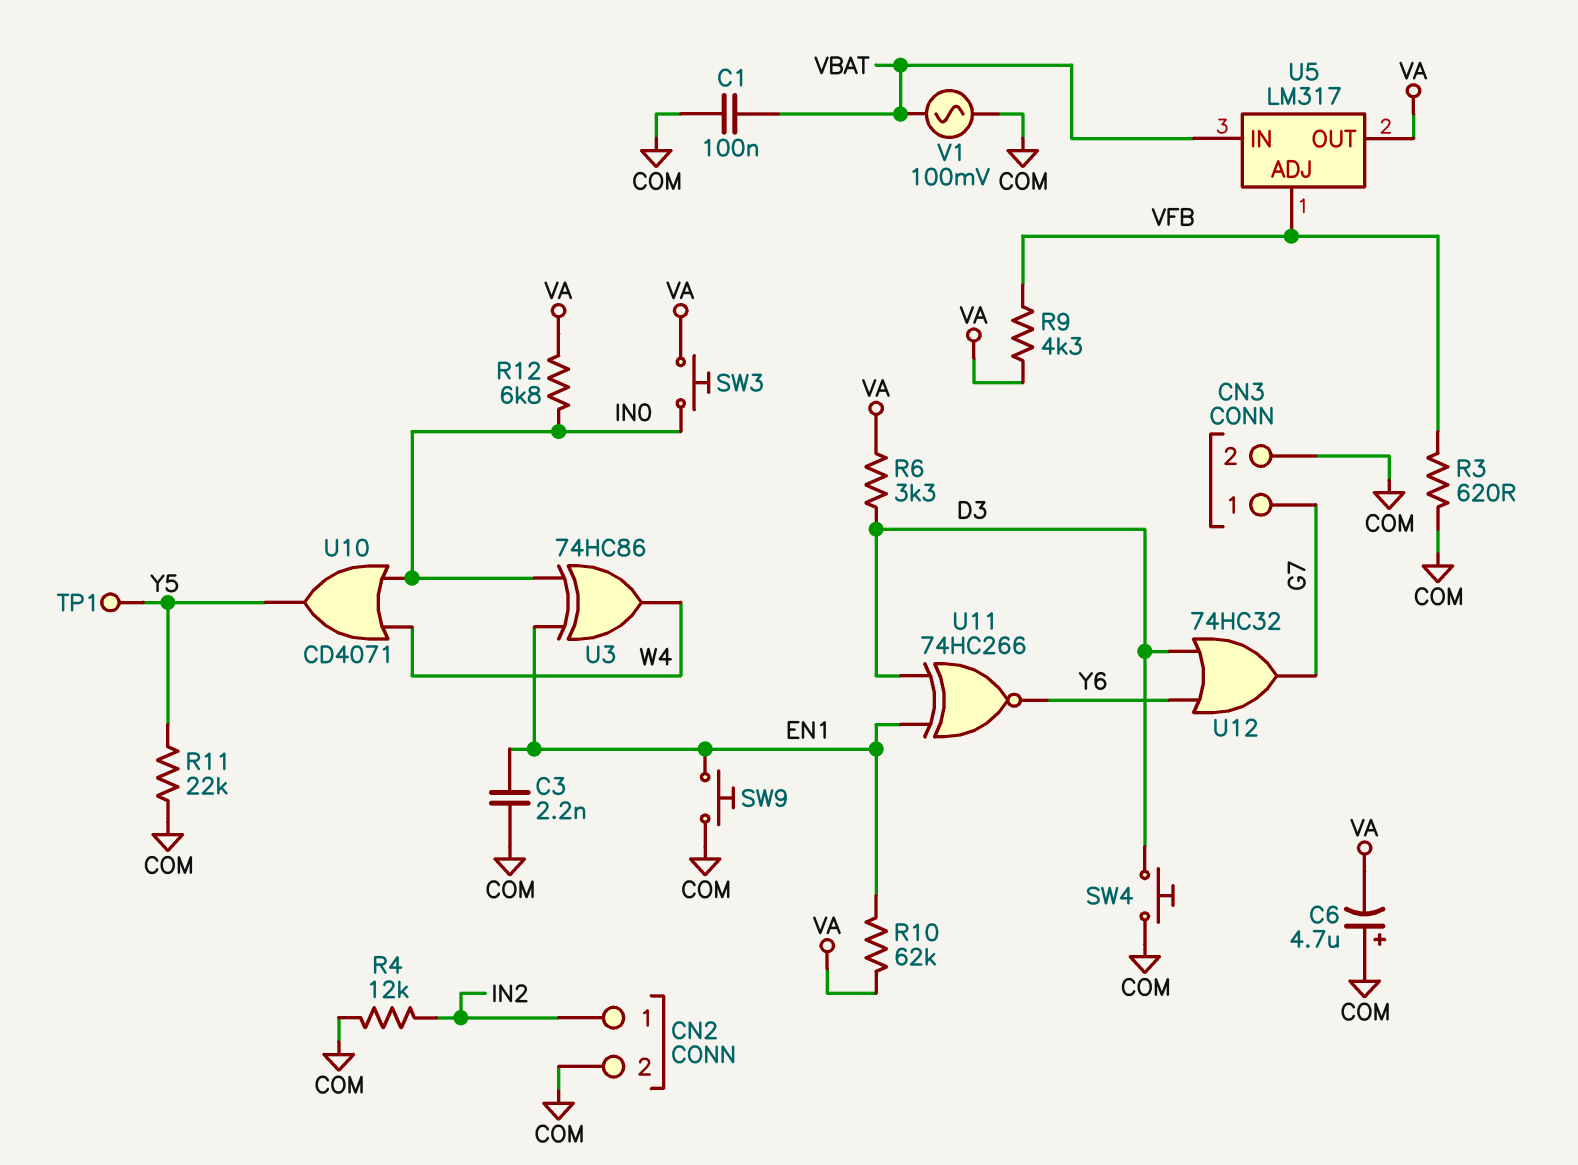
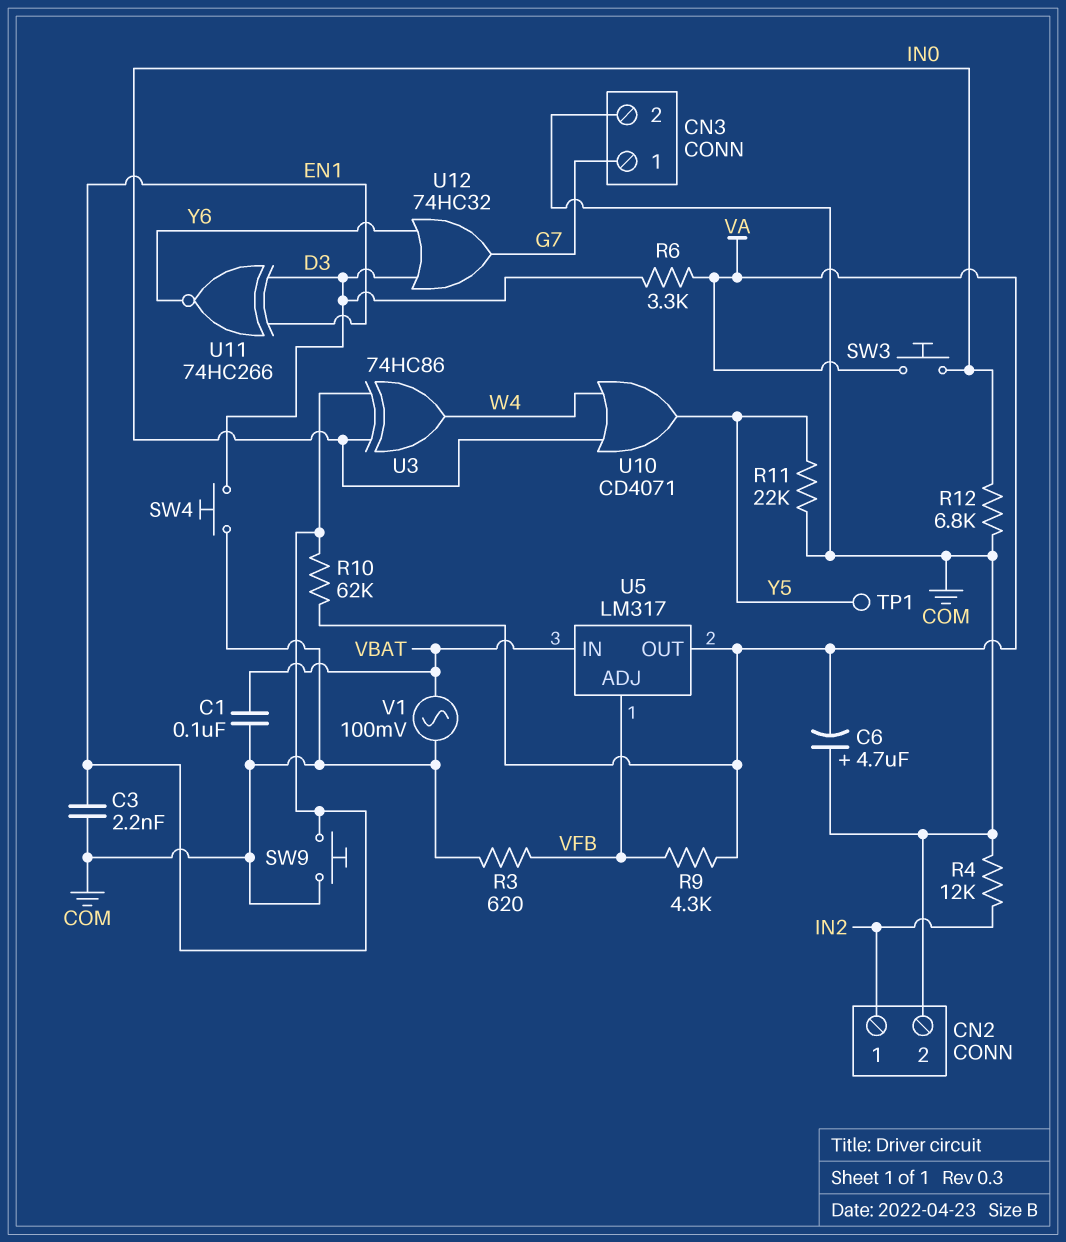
R12: 6.8k (IN0, VA) -> 6.8k (COM, IN0)

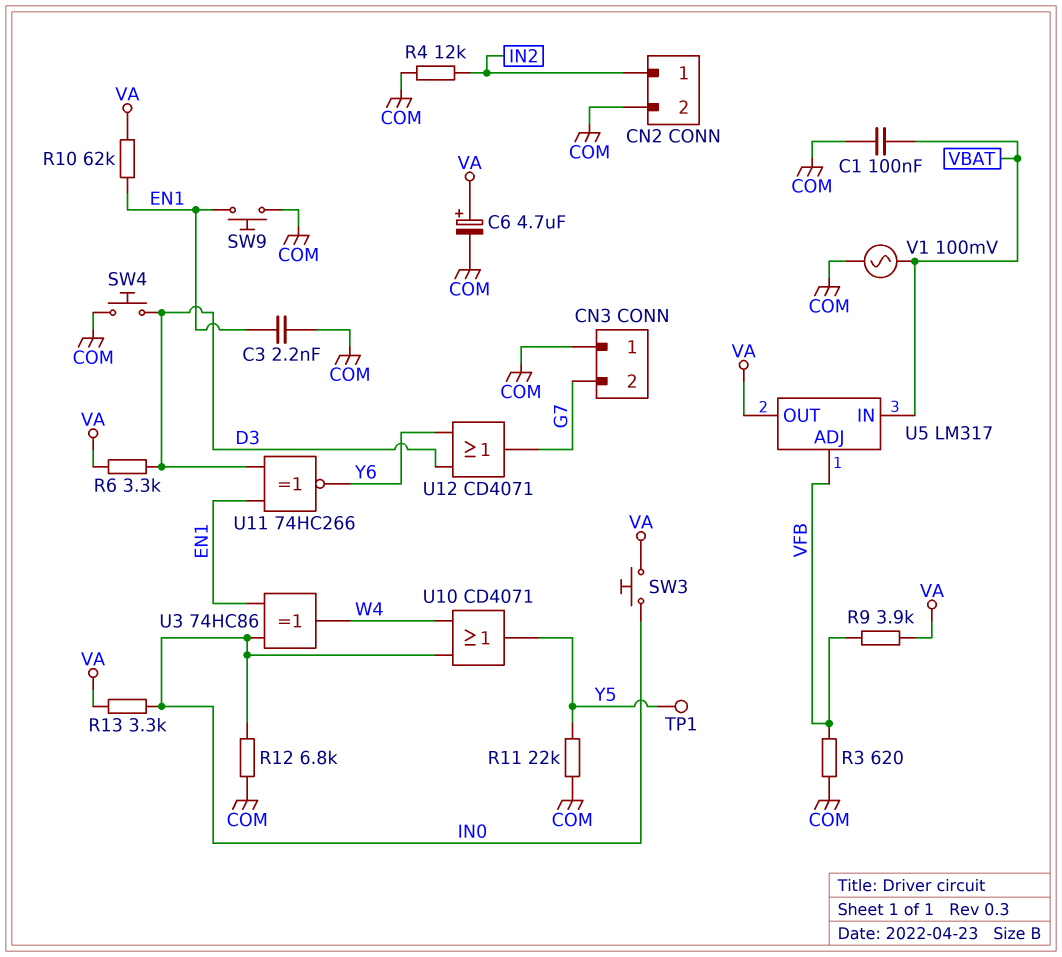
C6: 4.7uF (plus COM, minus VA) -> 4.7uF (plus VA, minus COM)
CN3 pin 1: G7 -> COM
CN3 pin 2: COM -> G7
R9: 4.3k (VA, VFB) -> 3.9k (VA, VFB)
R13: none -> 3.3k (IN0, VA)
U12: OR 74HC32 (in D3, in Y6, out G7) -> OR CD4071 (in D3, in Y6, out G7)

